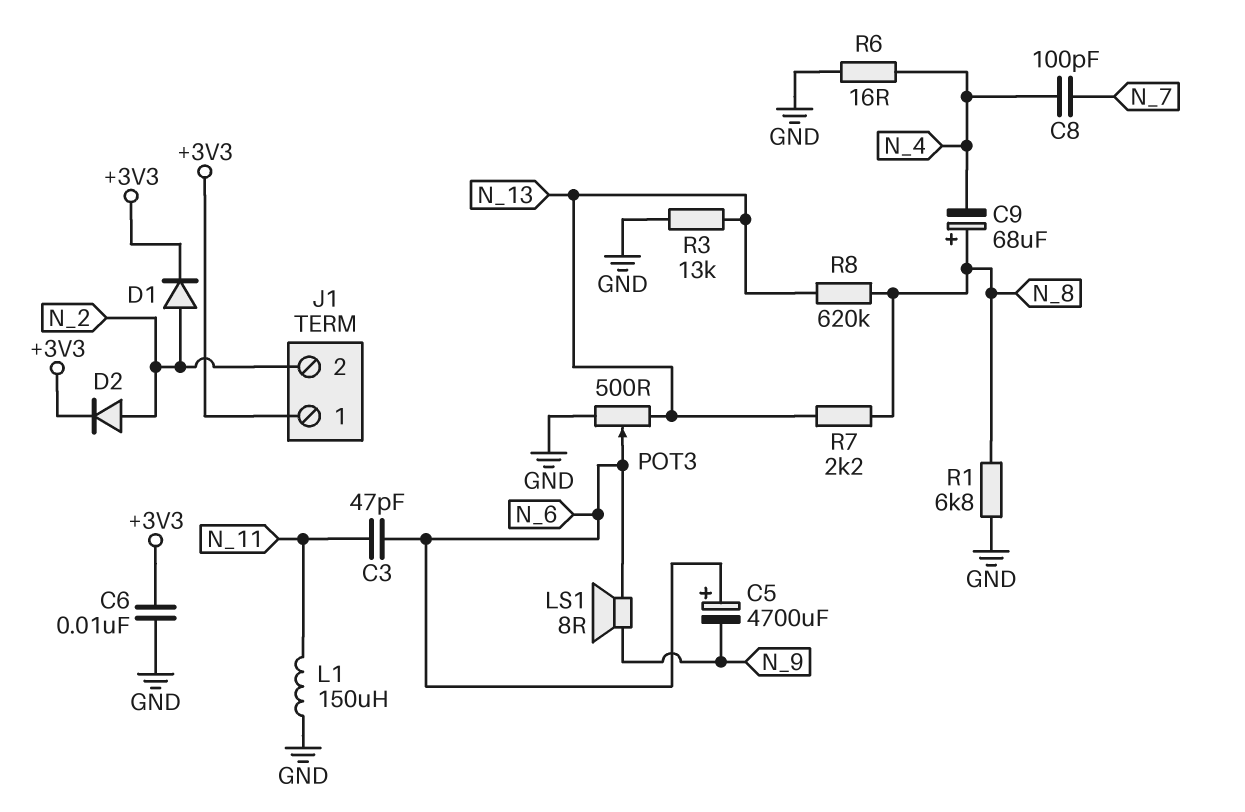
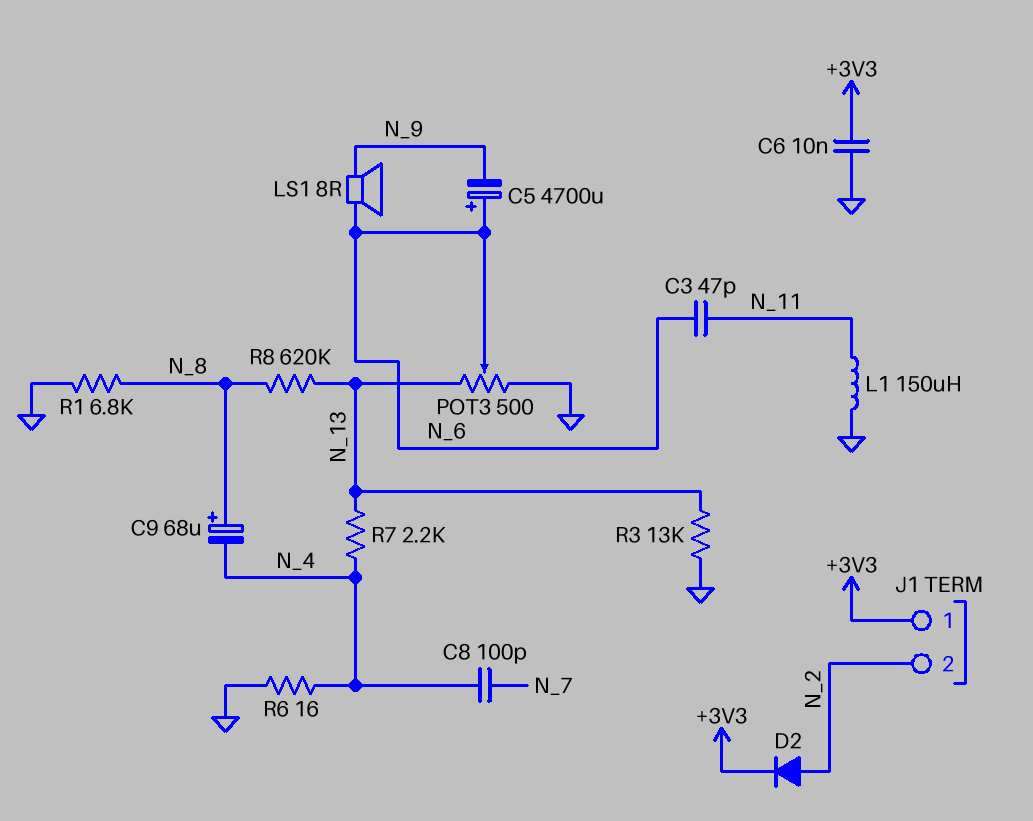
D1: diode (A N_2, K +3V3) -> none
R7: 2.2k (N_8, N_13) -> 2.2k (N_4, N_13)

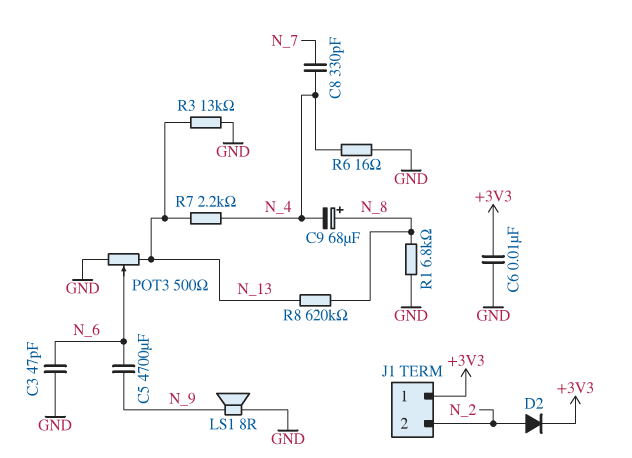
C3: 47pF (N_6, N_11) -> 47pF (GND, N_6)
C5: 4700uF (plus N_6, minus N_9) -> 4700uF (N_6, N_9)
C8: 100pF (N_4, N_7) -> 330pF (N_4, N_7)
L1: 150uH (GND, N_11) -> none
LS1: speaker 8R (N_6, N_9) -> speaker 8R (GND, N_9)

